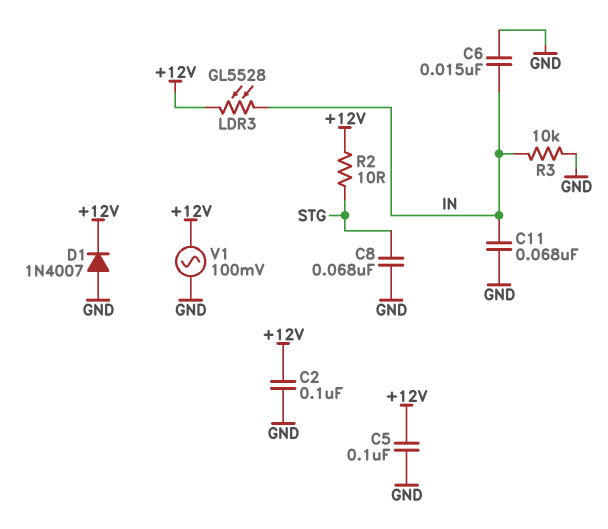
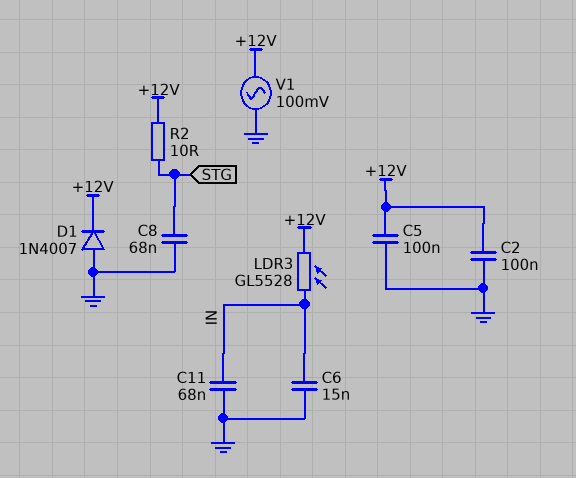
R3: 10k (GND, IN) -> none

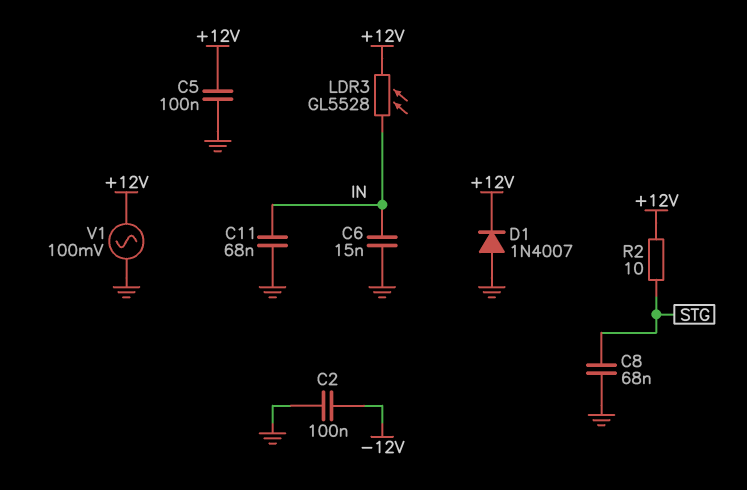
C2: 100nF (+12V, GND) -> 100nF (-12V, GND)

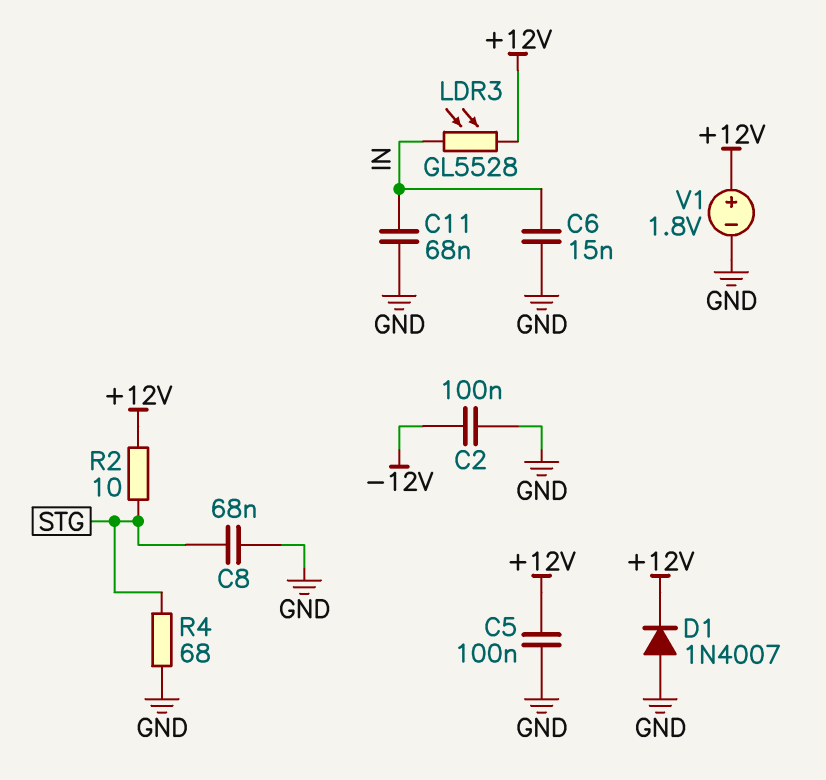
R4: none -> 68 (GND, STG)
V1: AC 100mV (+12V, GND) -> 1.8V (plus +12V, minus GND)

